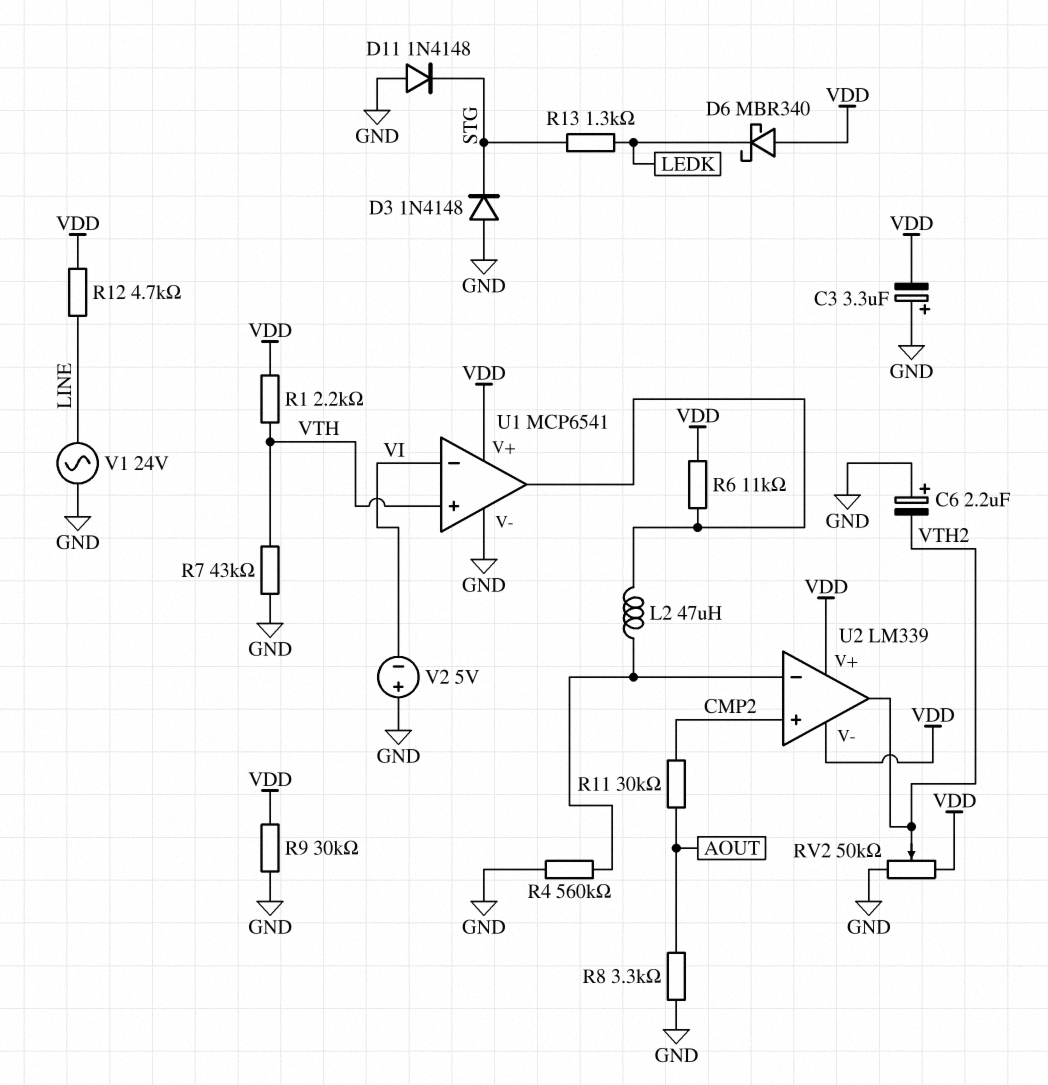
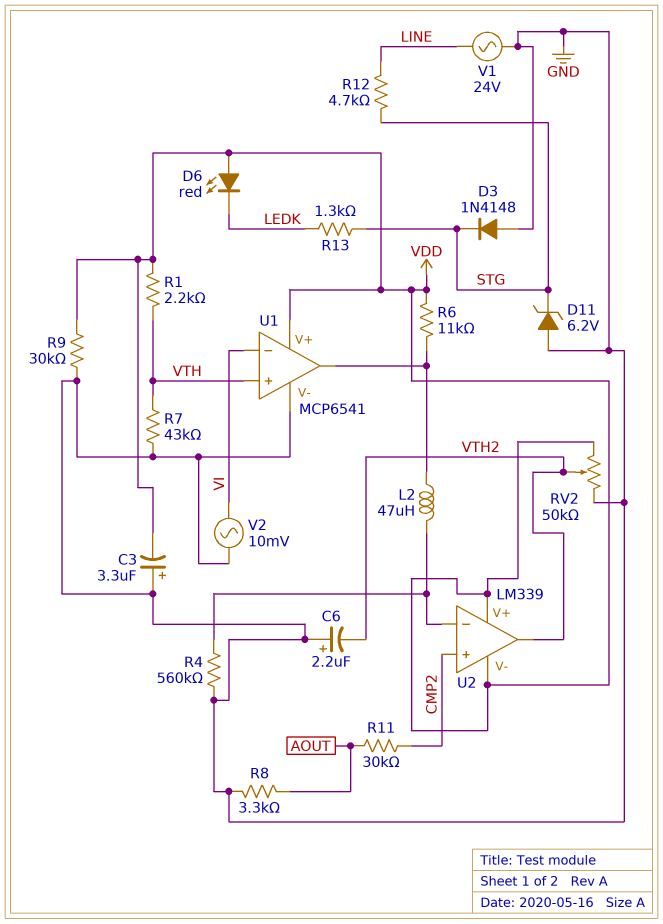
D6: schottky MBR340 (A VDD, K LEDK) -> LED red (A VDD, K LEDK)
D11: diode 1N4148 (A GND, K STG) -> zener 6.2V (A GND, K STG)
R12: 4.7k (LINE, VDD) -> 4.7k (LINE, STG)
V2: 5V (plus GND, minus VI) -> AC 10mV (GND, VI)

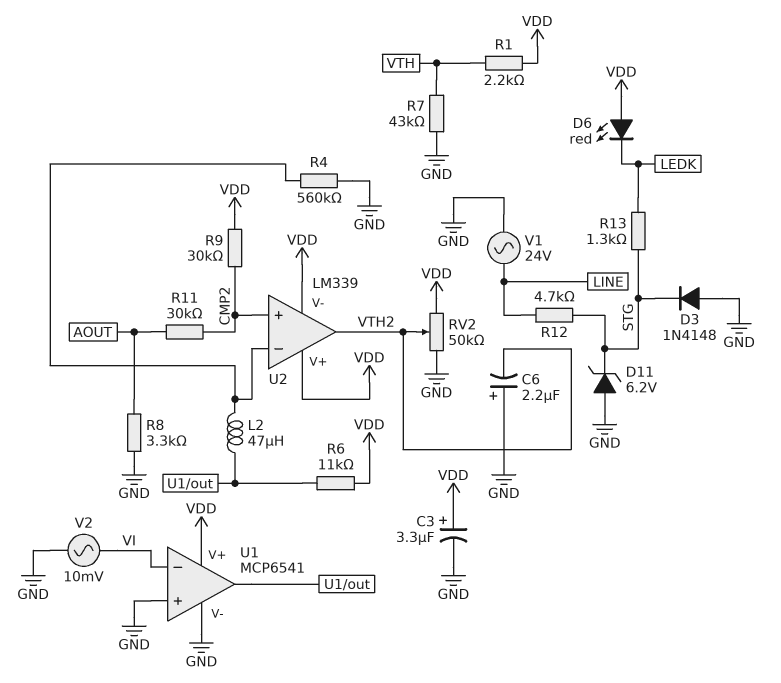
C3: 3.3uF (plus GND, minus VDD) -> 3.3uF (plus VDD, minus GND)
R9: 30k (GND, VDD) -> 30k (CMP2, VDD)
U1 pin in+: VTH -> GND

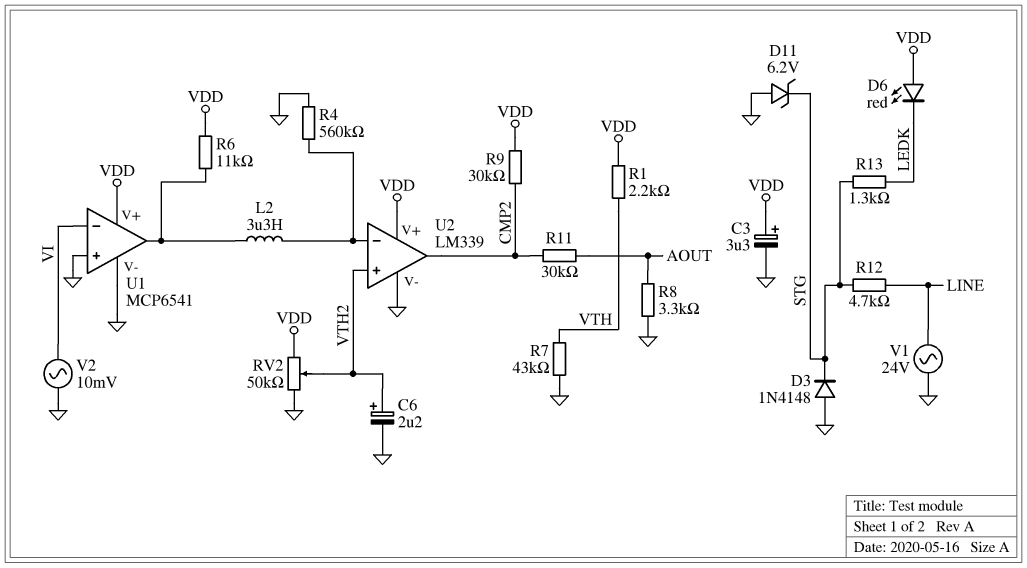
C6: 2.2uF (plus GND, minus VTH2) -> 2.2uF (plus VTH2, minus GND)
L2: 47uH (U1/out, U2/in-) -> 3.3uH (U1/out, U2/in-)
U2 pin V-: VDD -> GND
U2 pin in+: CMP2 -> VTH2
U2 pin out: VTH2 -> CMP2

